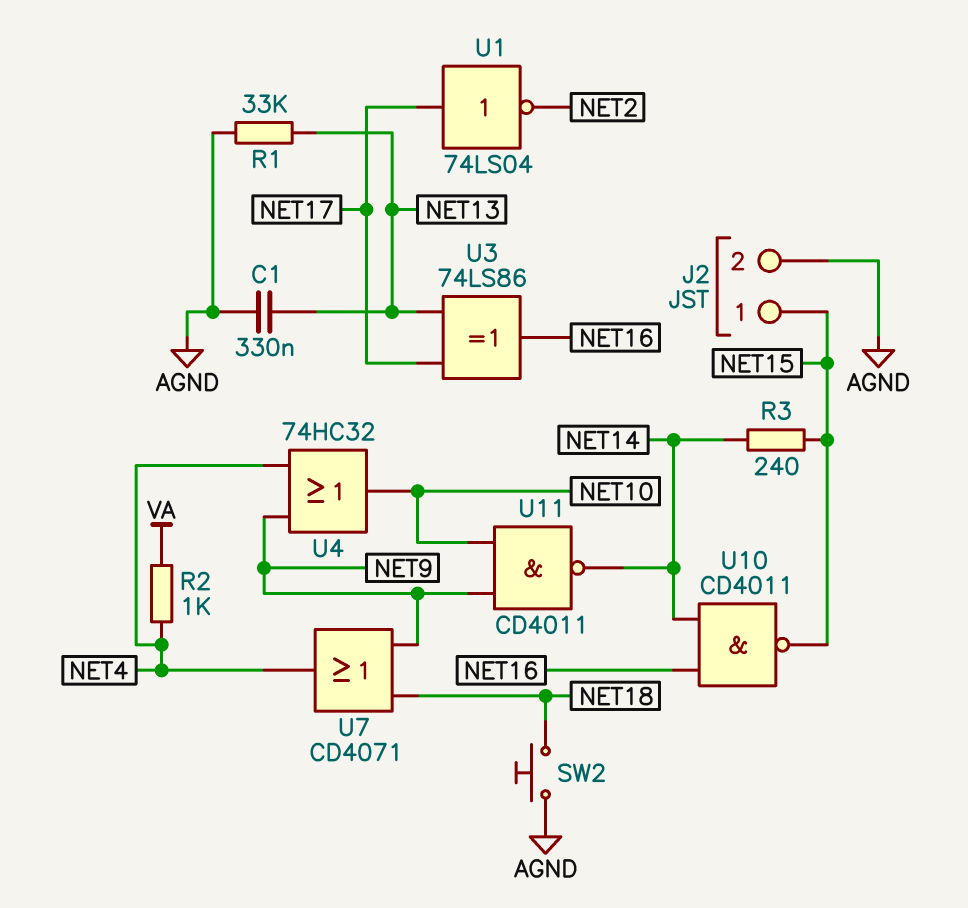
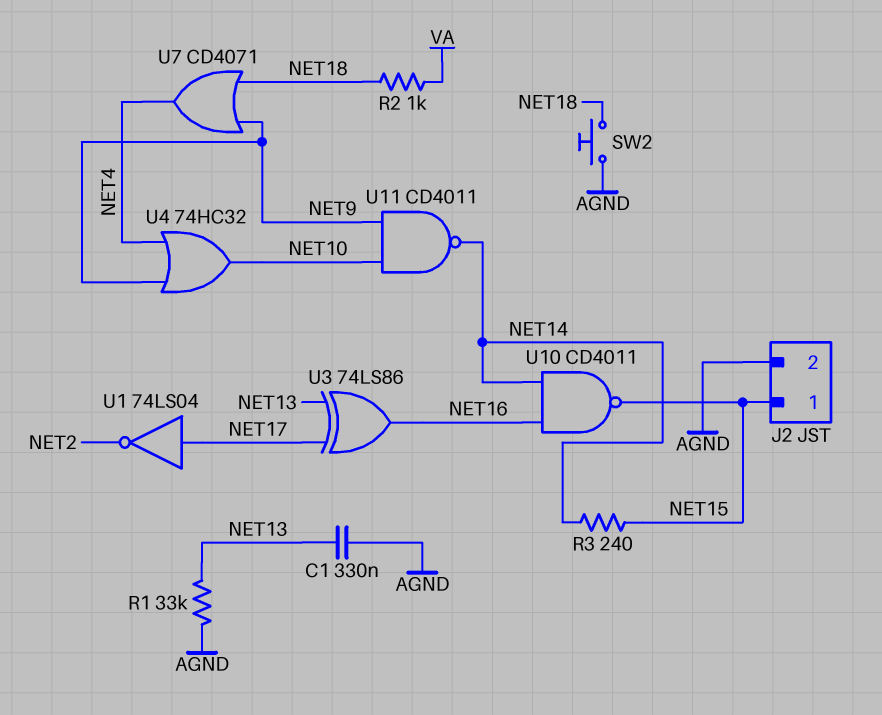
R2: 1k (NET4, VA) -> 1k (NET18, VA)

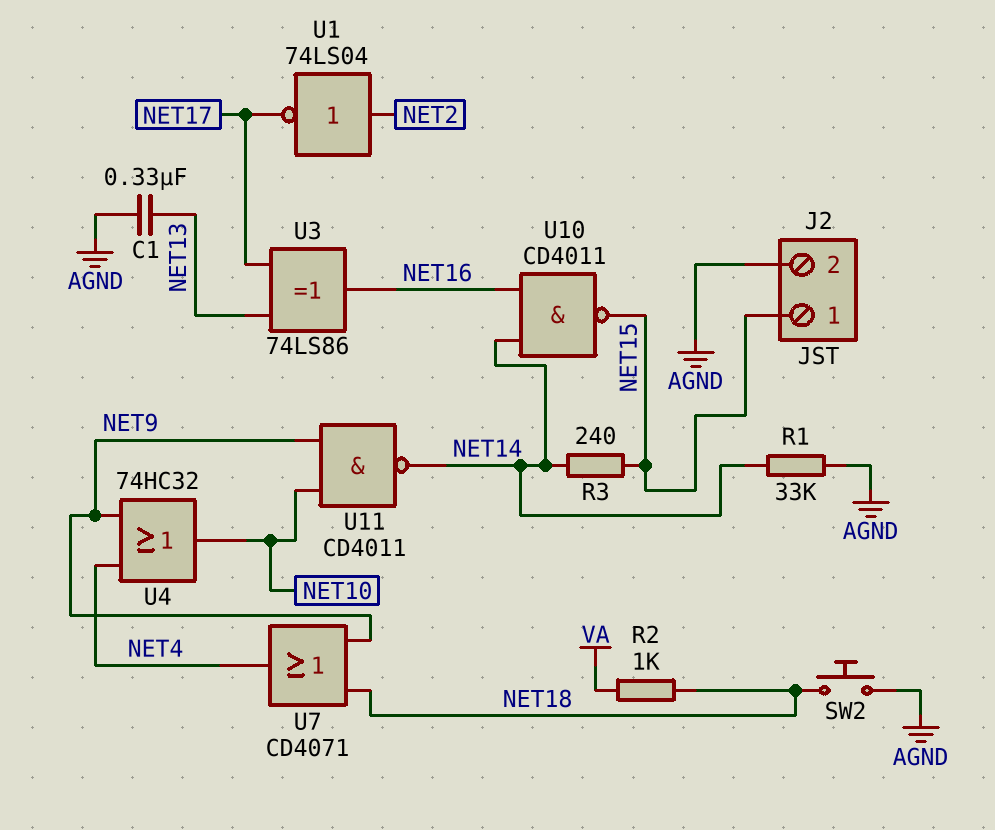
R1: 33k (AGND, NET13) -> 33k (AGND, NET14)
U1: NOT 74LS04 (in NET17, out NET2) -> NOT 74LS04 (in NET2, out NET17)

